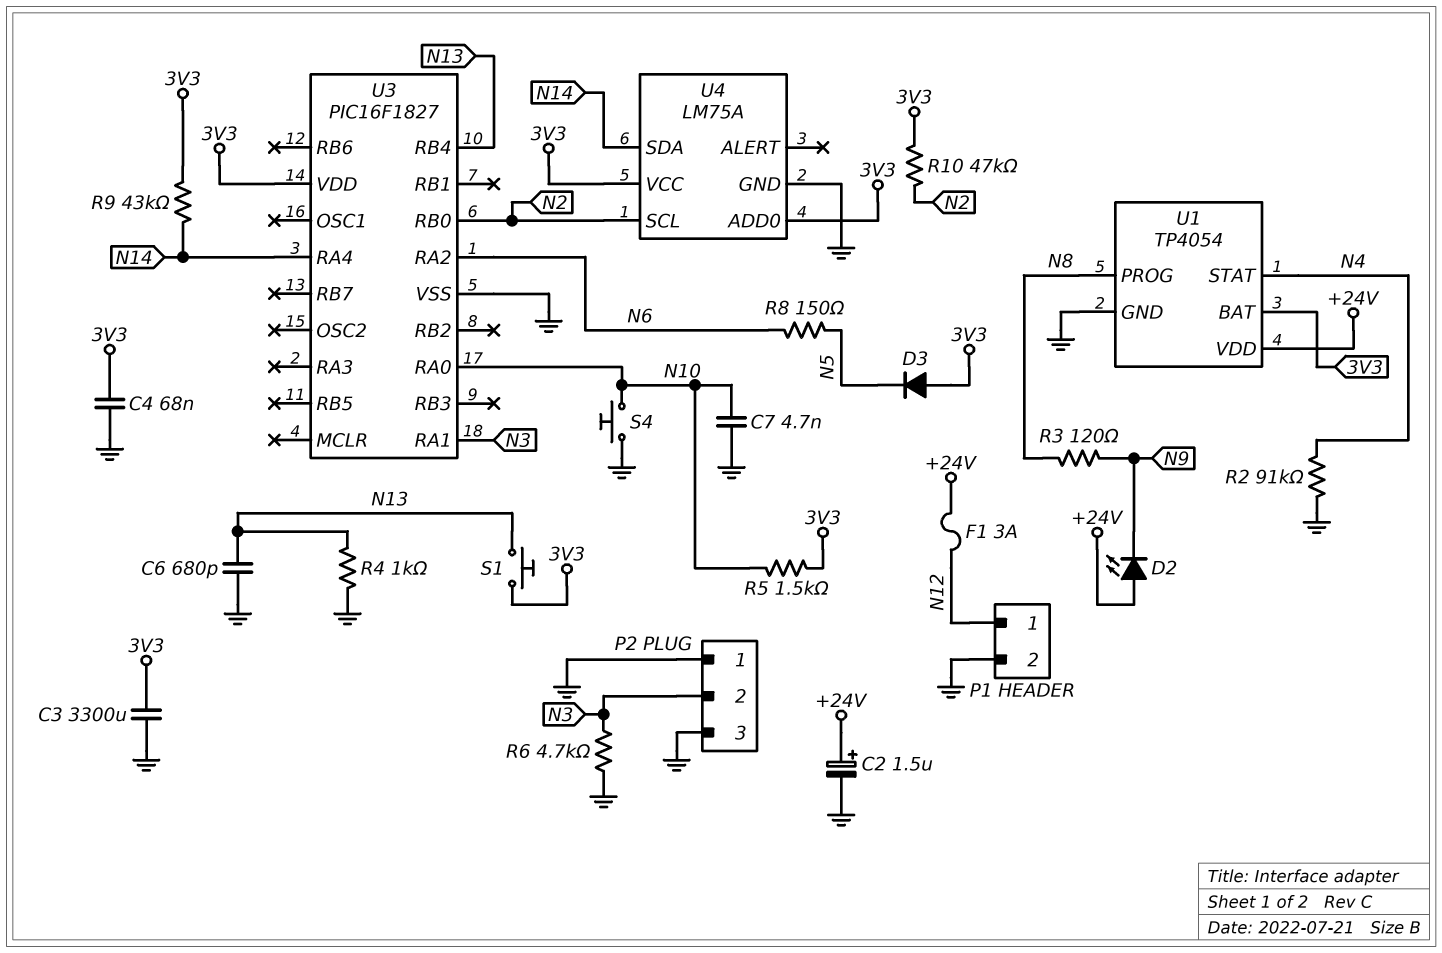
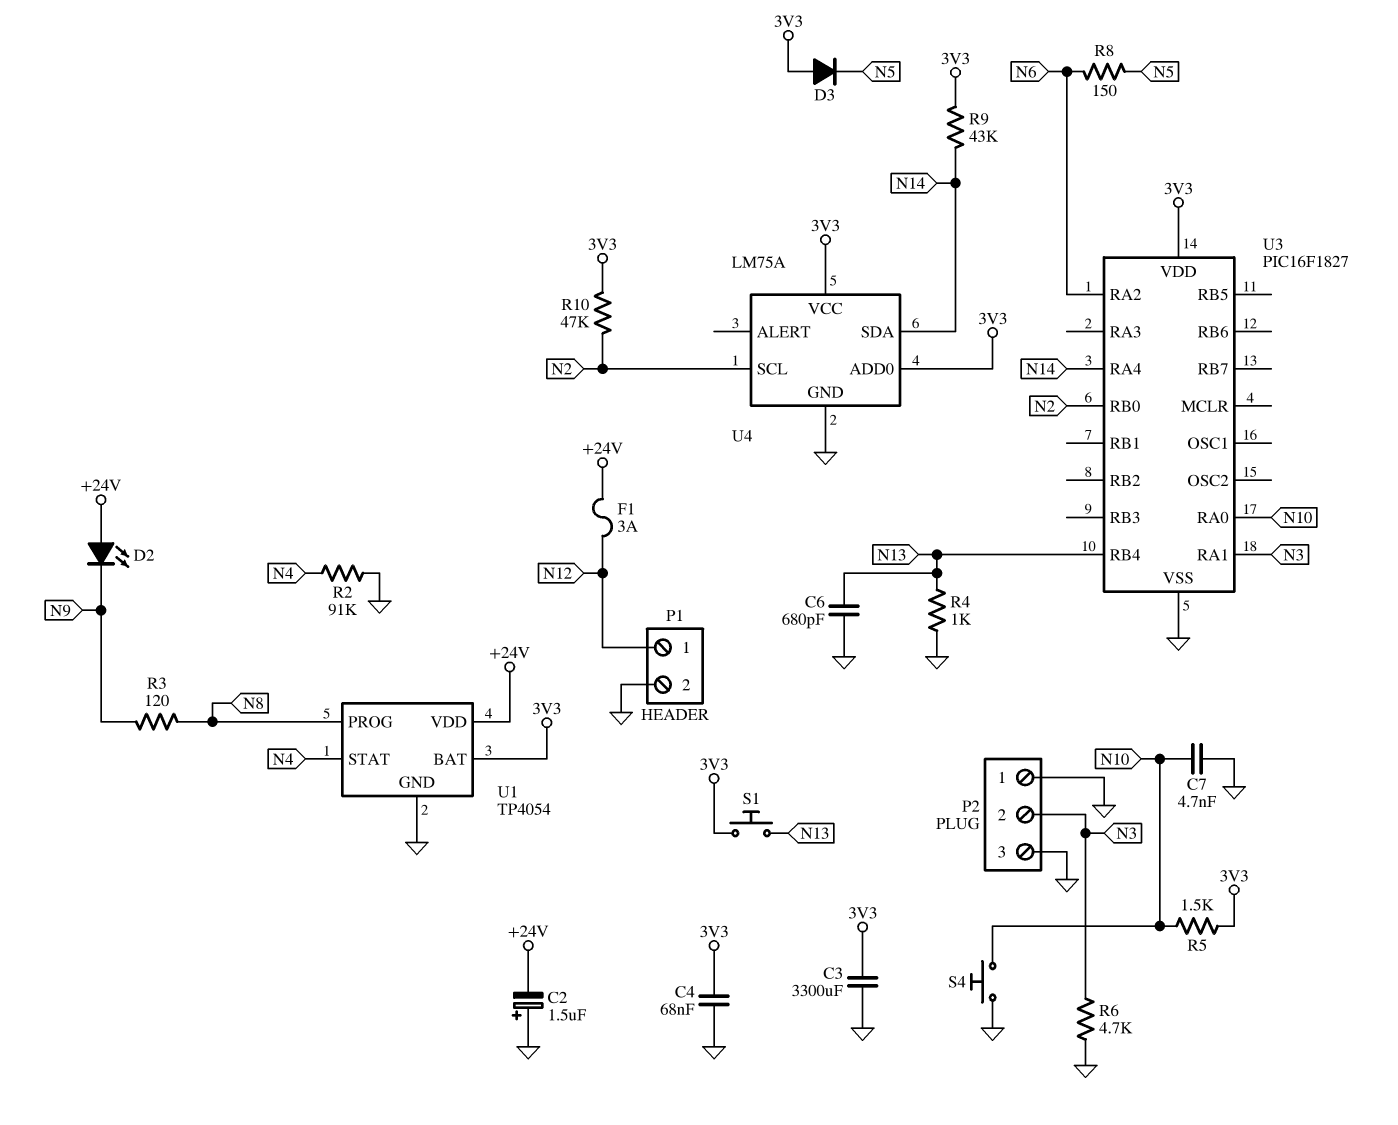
C2: 1.5uF (plus +24V, minus GND) -> 1.5uF (plus GND, minus +24V)

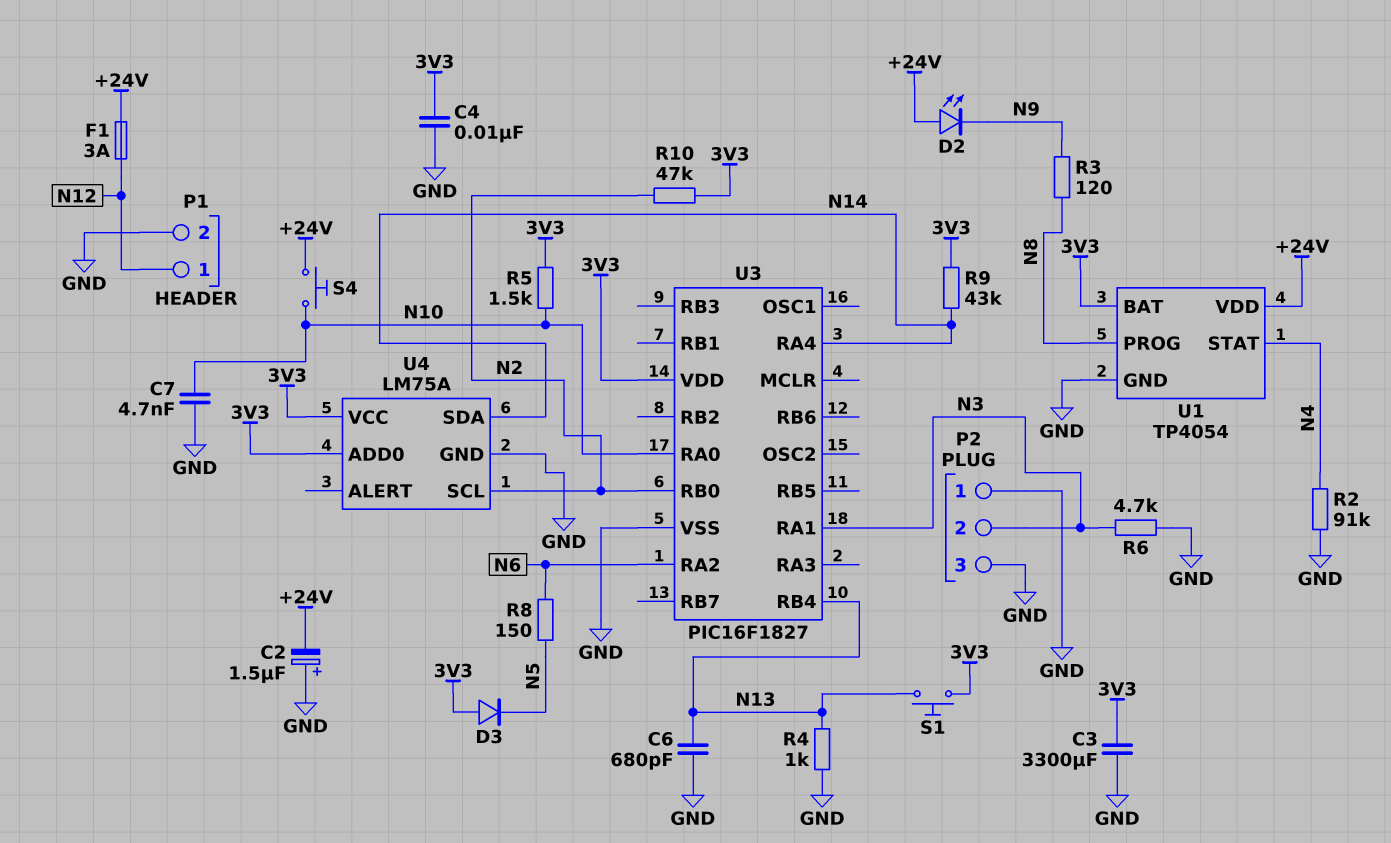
C4: 68nF (3V3, GND) -> 10nF (3V3, GND)
S4: button (GND, N10) -> button (+24V, N10)

